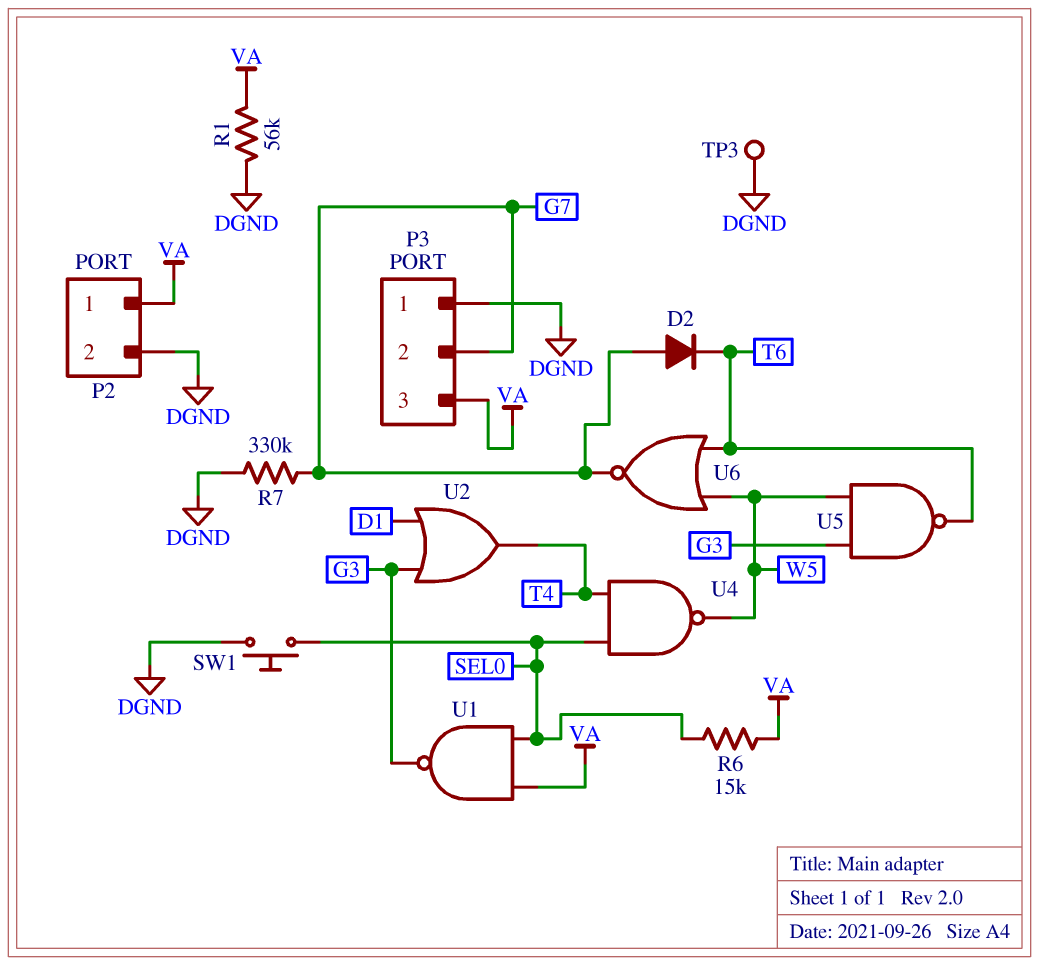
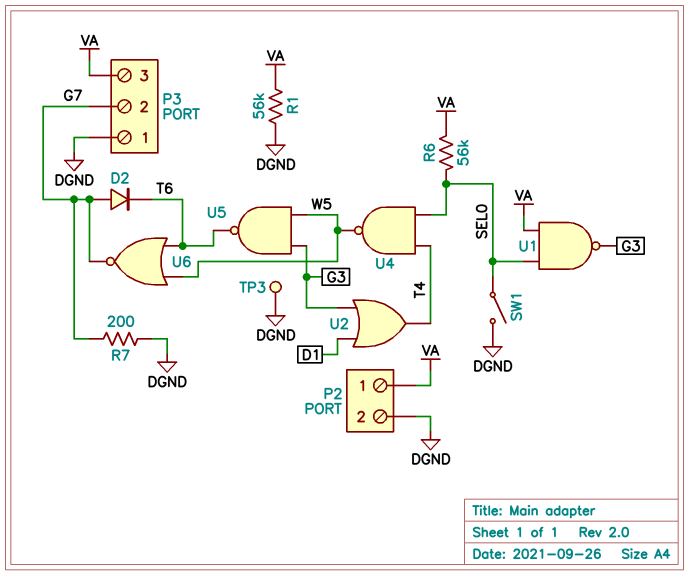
R6: 15k (SEL0, VA) -> 56k (SEL0, VA)
R7: 330k (DGND, G7) -> 200 (DGND, G7)
SW1: button (DGND, SEL0) -> switch (DGND, SEL0)

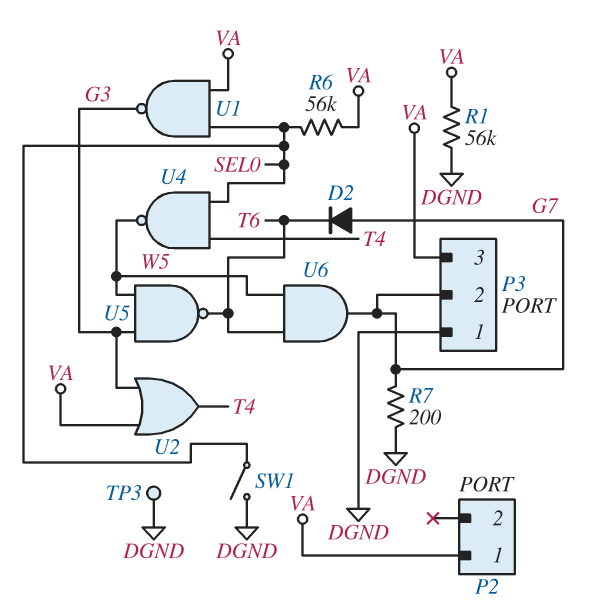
P2 pin 2: DGND -> none
U2: OR (in D1, in G3, out T4) -> OR (in G3, in VA, out T4)
U6: NOR (in T6, in W5, out G7) -> AND (in T6, in W5, out G7)

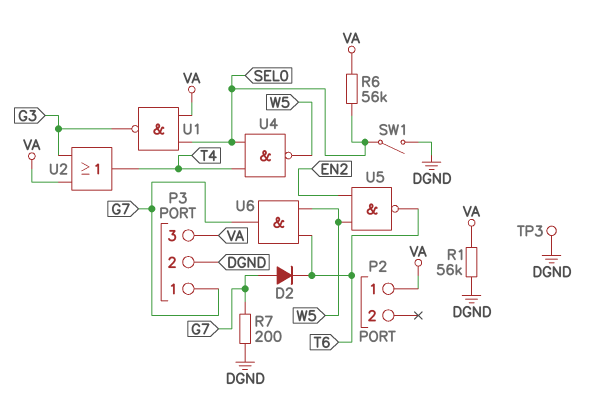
P3 pin 1: DGND -> G7
P3 pin 2: G7 -> DGND
U5: NAND (in G3, in W5, out T6) -> NAND (in EN2, in W5, out T6)

